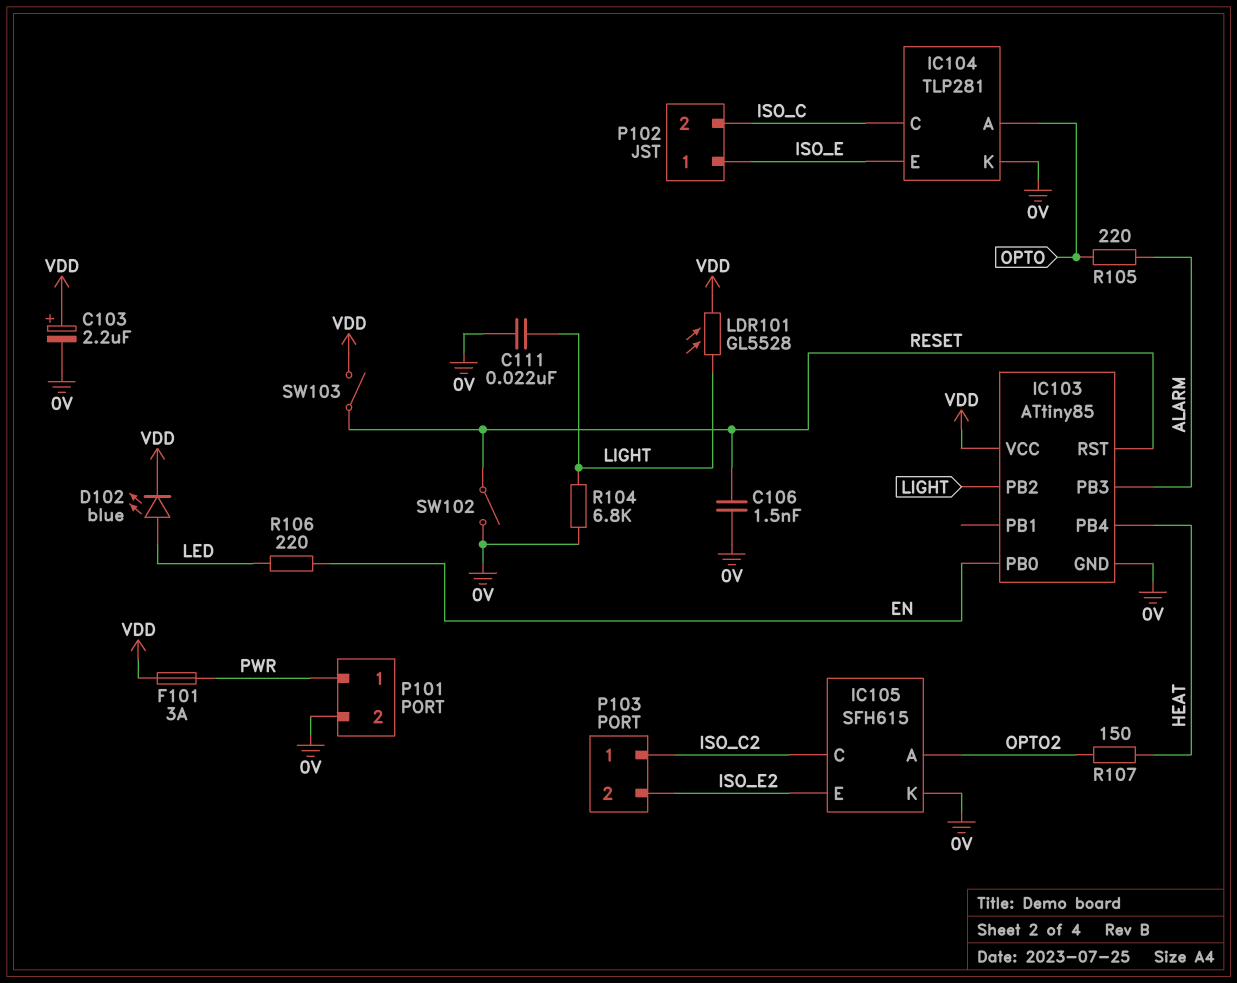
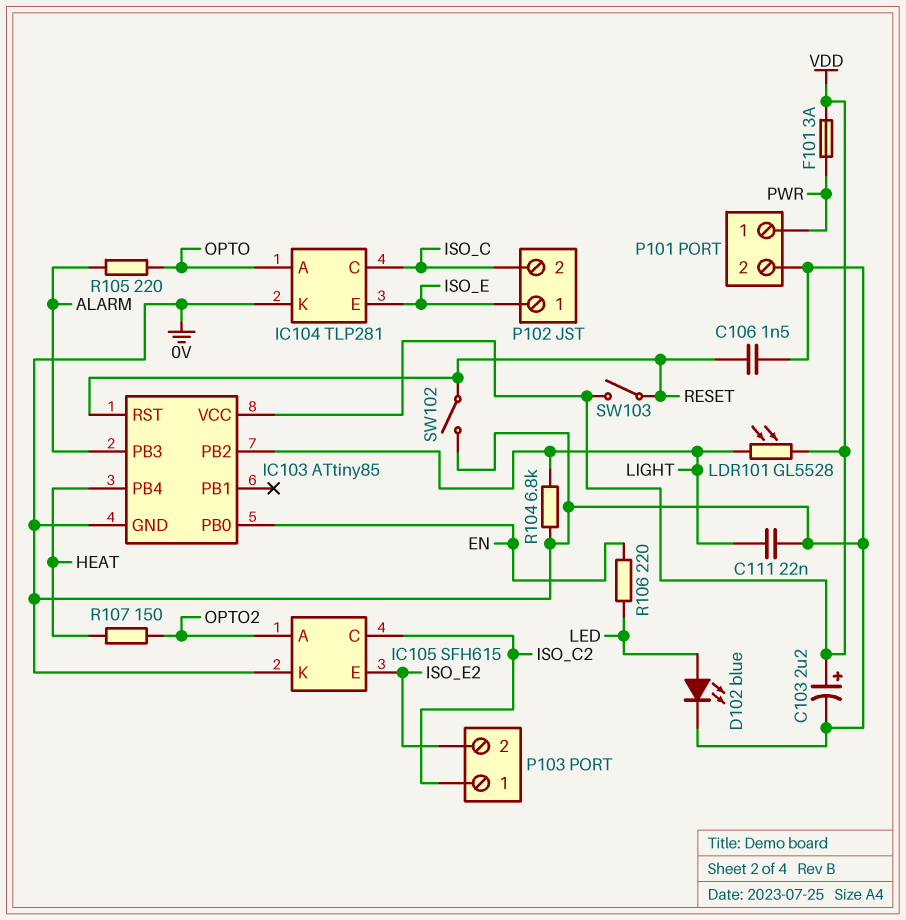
D102: LED blue (A LED, K VDD) -> LED blue (A LED, K 0V)

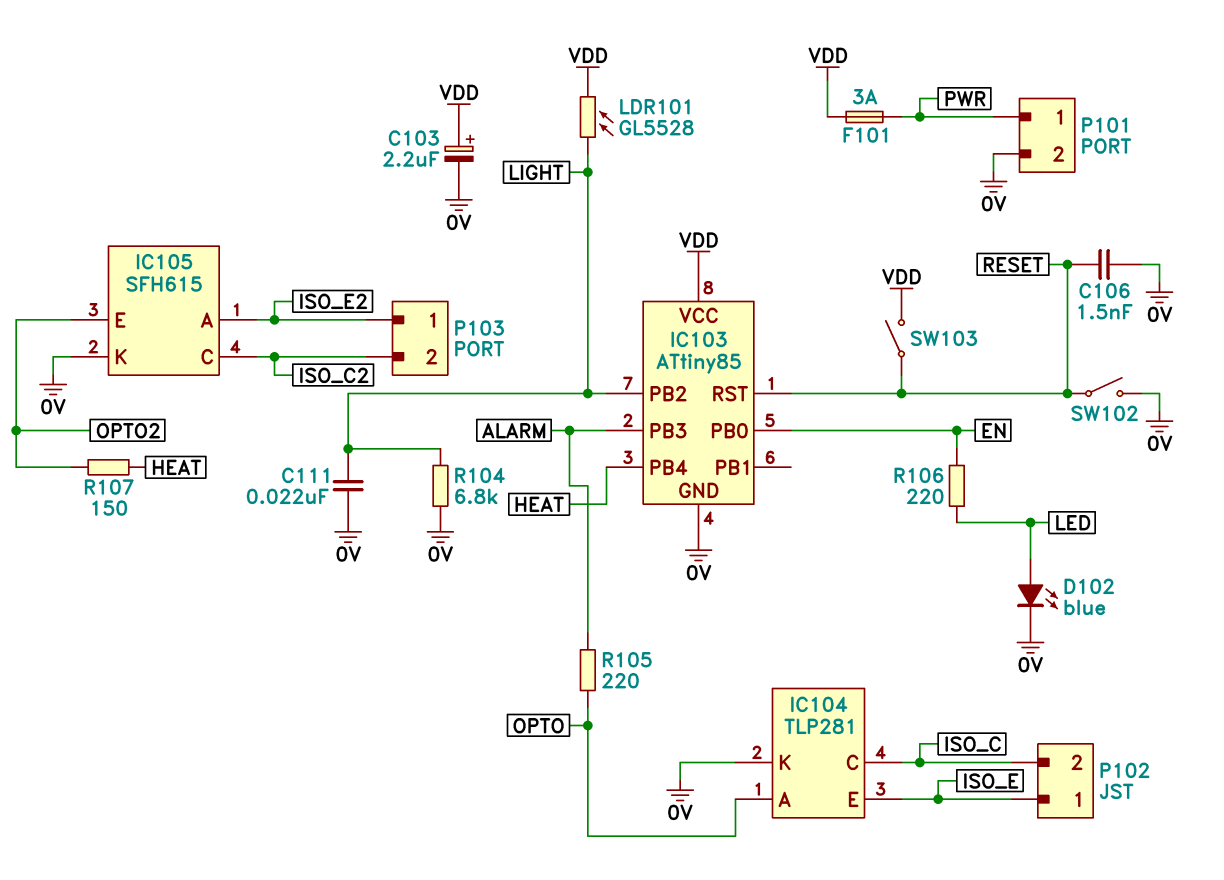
IC105 pin A: OPTO2 -> ISO_E2
IC105 pin E: ISO_E2 -> OPTO2
P103 pin 1: ISO_C2 -> ISO_E2
P103 pin 2: ISO_E2 -> ISO_C2

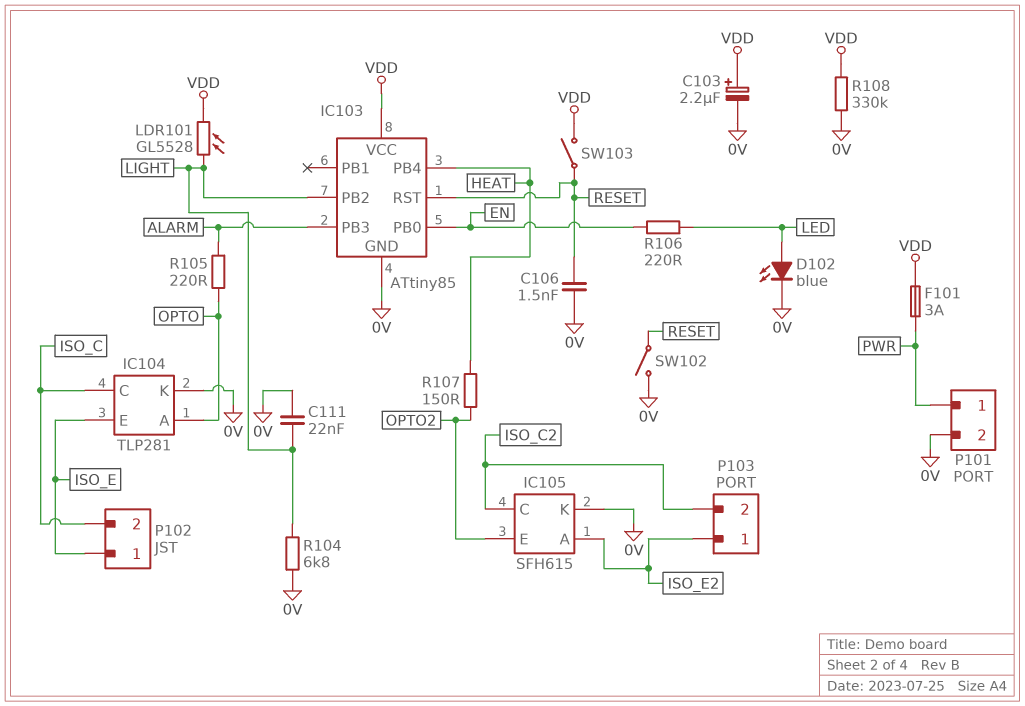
R108: none -> 330k (0V, VDD)

